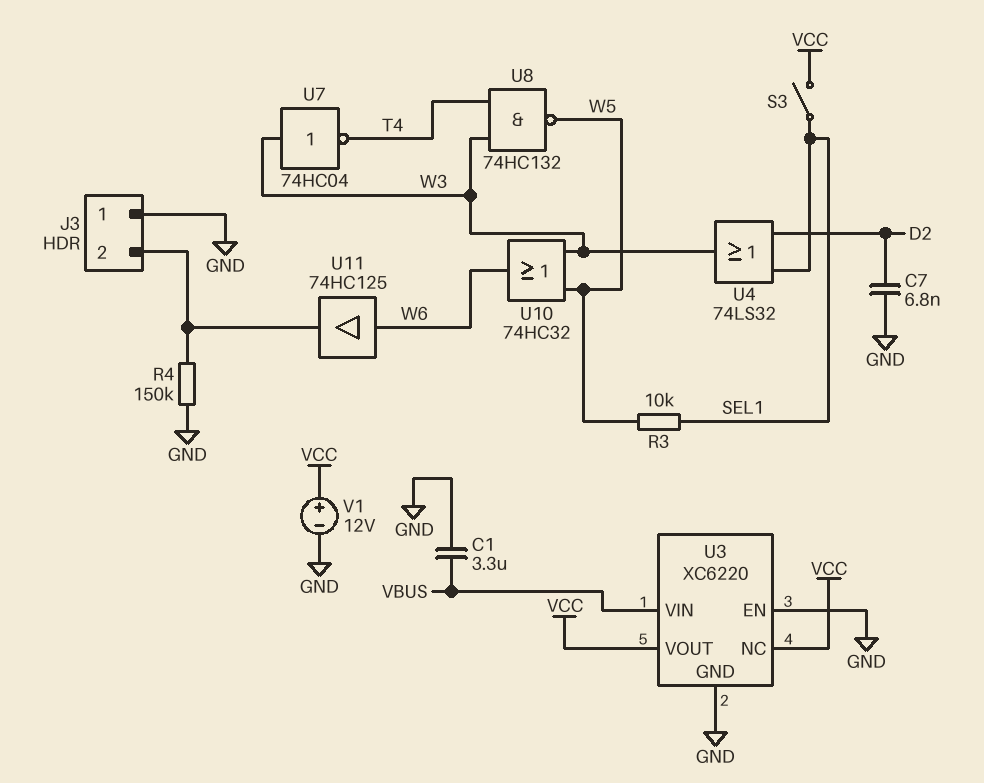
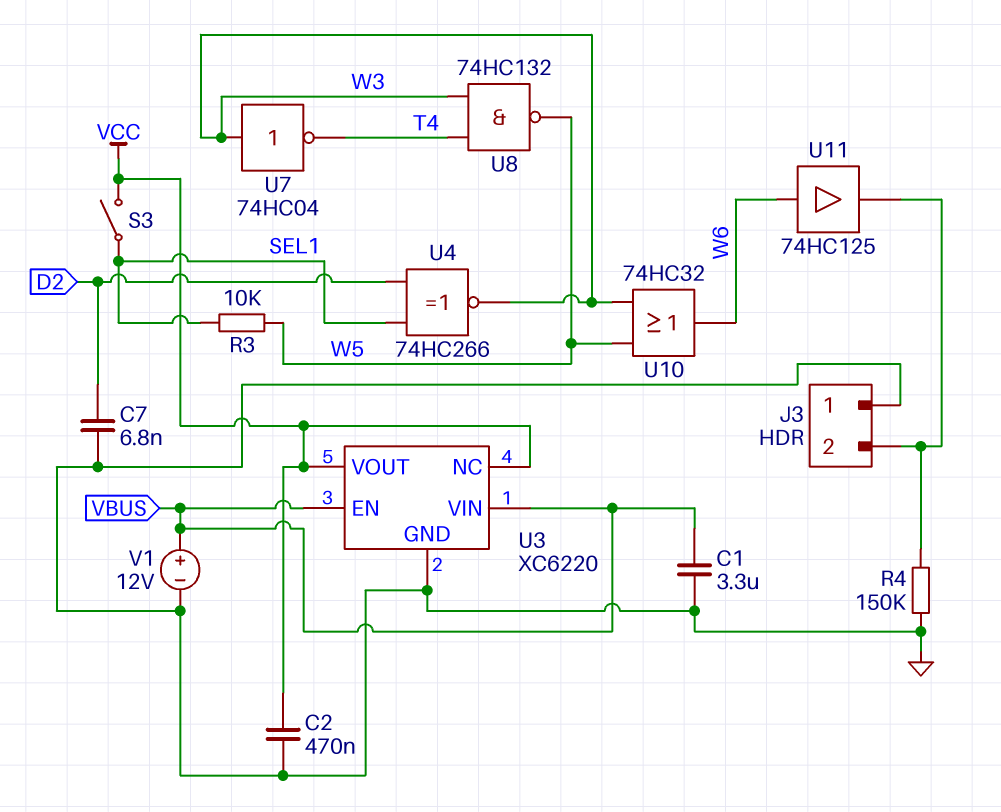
C2: none -> 470nF (GND, VCC)
U3 pin EN: GND -> VBUS
U4: OR 74LS32 (in D2, in SEL1, out W3) -> XNOR 74HC266 (in D2, in SEL1, out W3)
V1: 12V (plus VCC, minus GND) -> 12V (plus VBUS, minus GND)

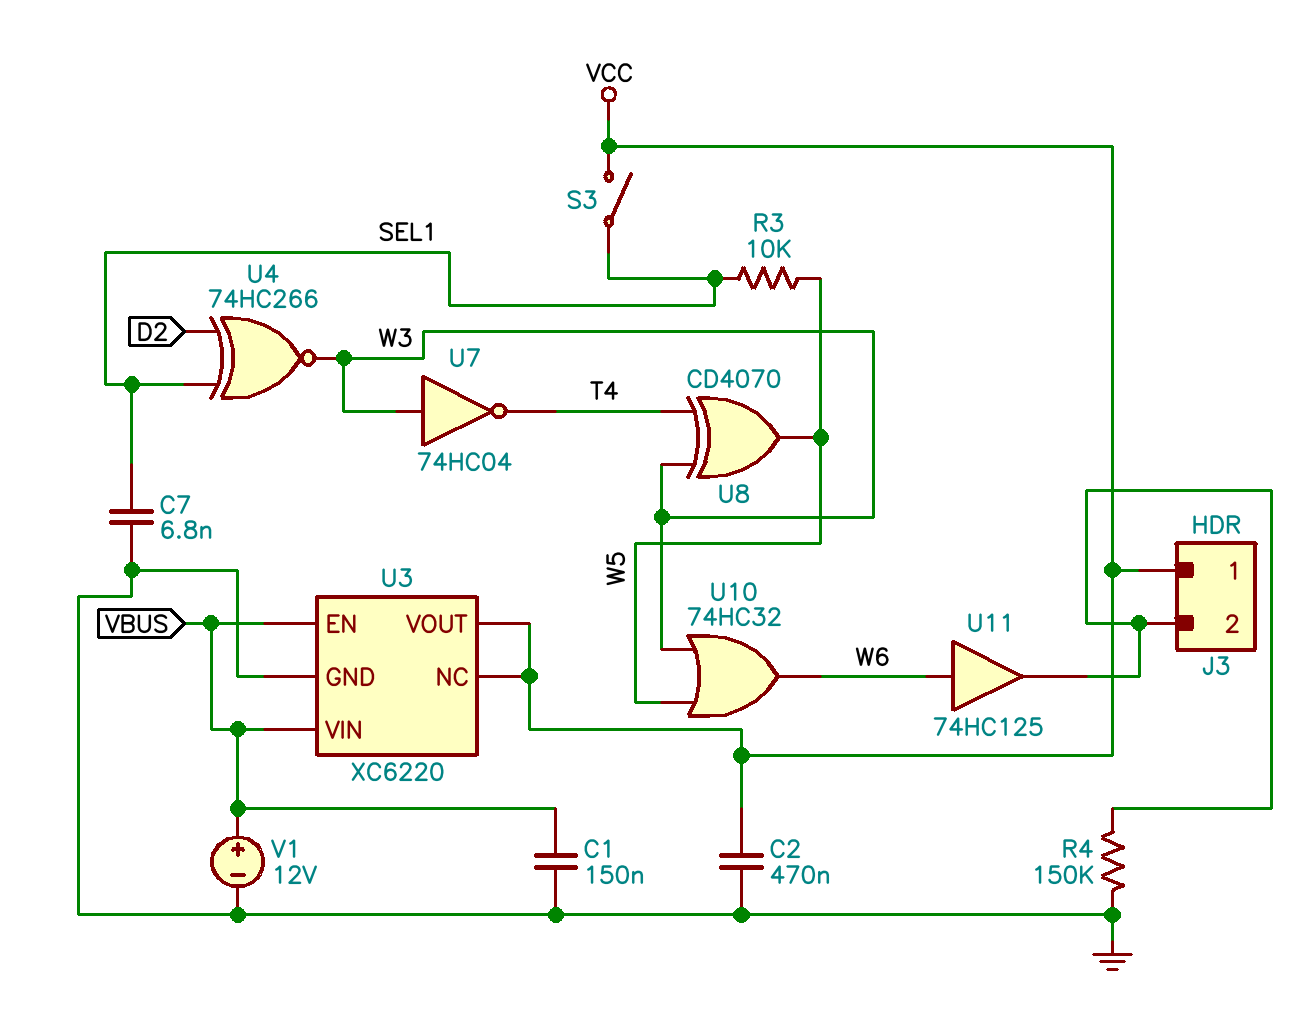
C1: 3.3uF (GND, VBUS) -> 150nF (GND, VBUS)
C7: 6.8nF (D2, GND) -> 6.8nF (GND, SEL1)
J3 pin 1: GND -> VCC
U8: NAND 74HC132 (in T4, in W3, out W5) -> XOR CD4070 (in T4, in W3, out W5)

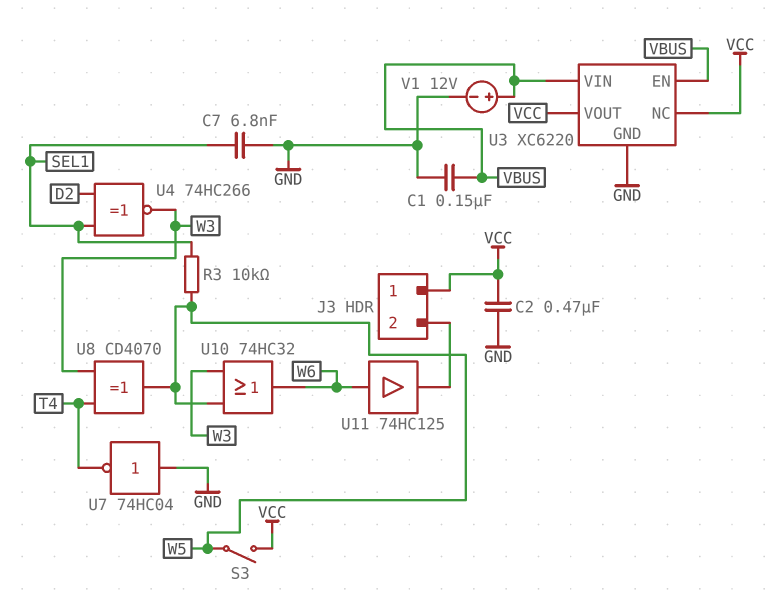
R4: 150k (GND, J3/2) -> none
S3: switch (SEL1, VCC) -> switch (VCC, W5)
U7: NOT 74HC04 (in W3, out T4) -> NOT 74HC04 (in GND, out T4)

